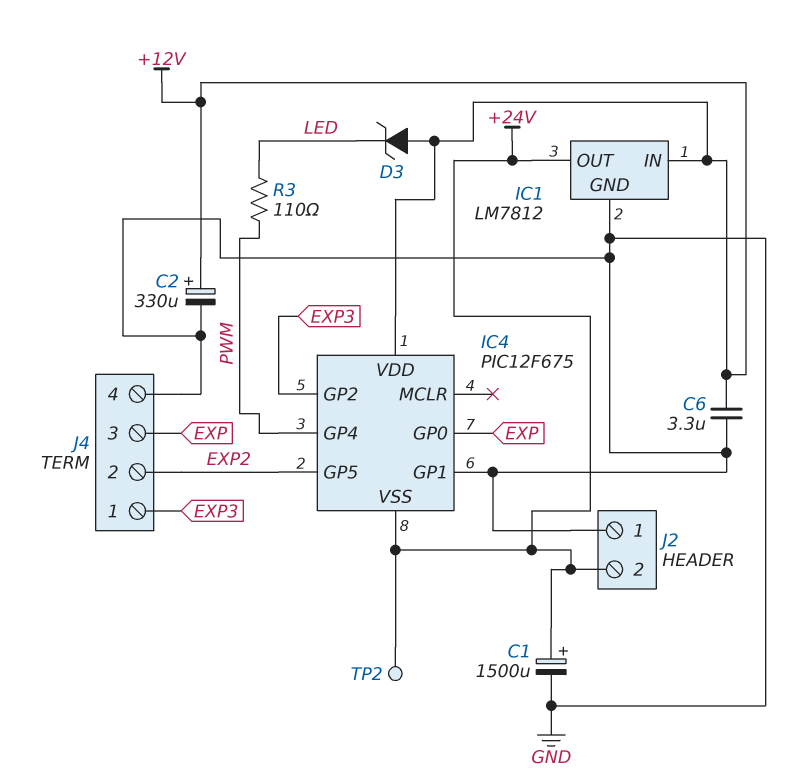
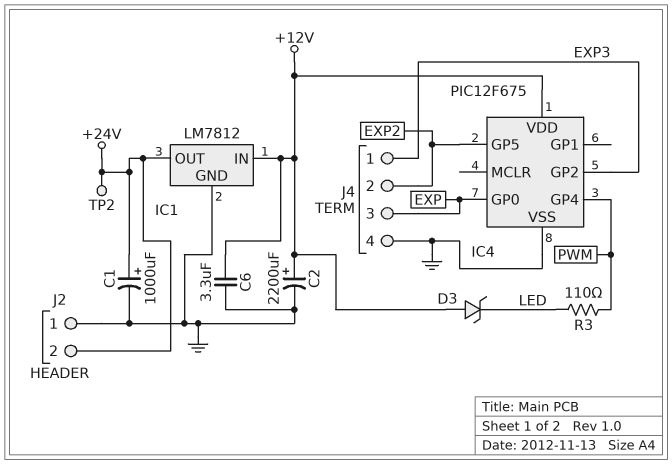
C1: 1500uF (plus +24V, minus GND) -> 1000uF (plus +24V, minus GND)
C2: 330uF (plus +12V, minus GND) -> 2200uF (plus +12V, minus GND)
IC4 pin GP1: GND -> none
IC4 pin VSS: +24V -> GND

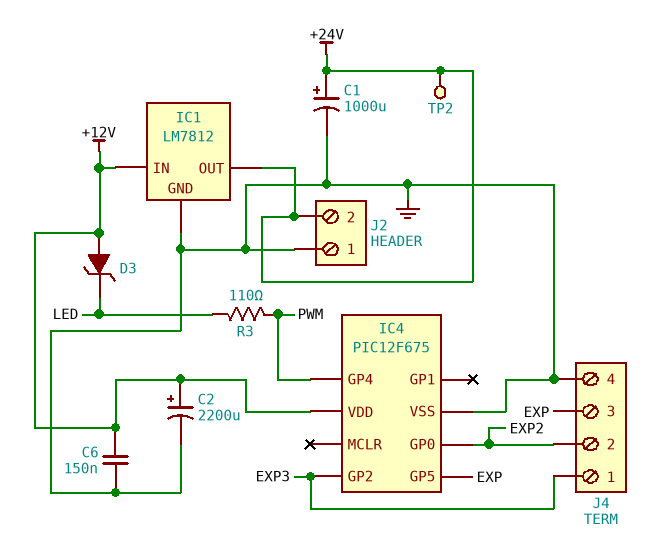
C6: 3.3uF (+12V, GND) -> 150nF (+12V, GND)
IC4 pin GP0: EXP -> EXP2
IC4 pin GP5: EXP2 -> EXP

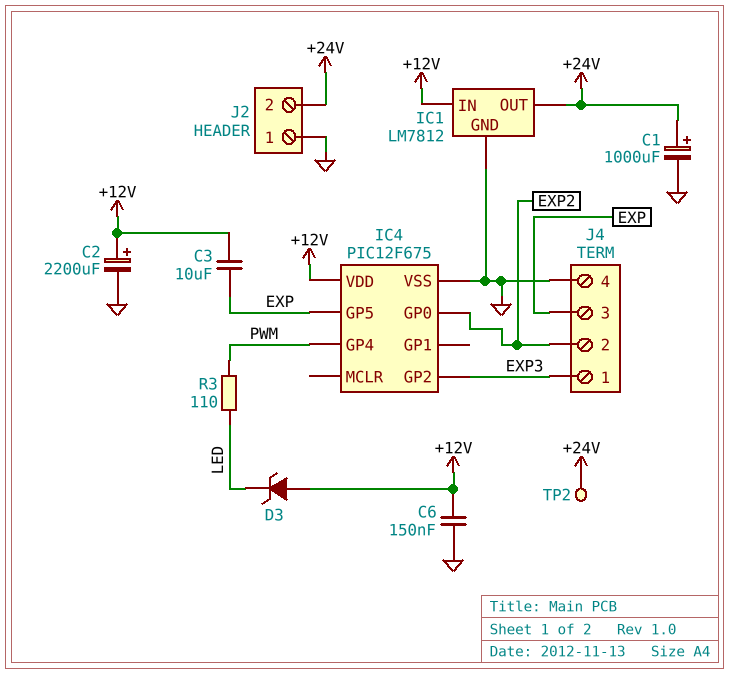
C3: none -> 10uF (+12V, EXP)

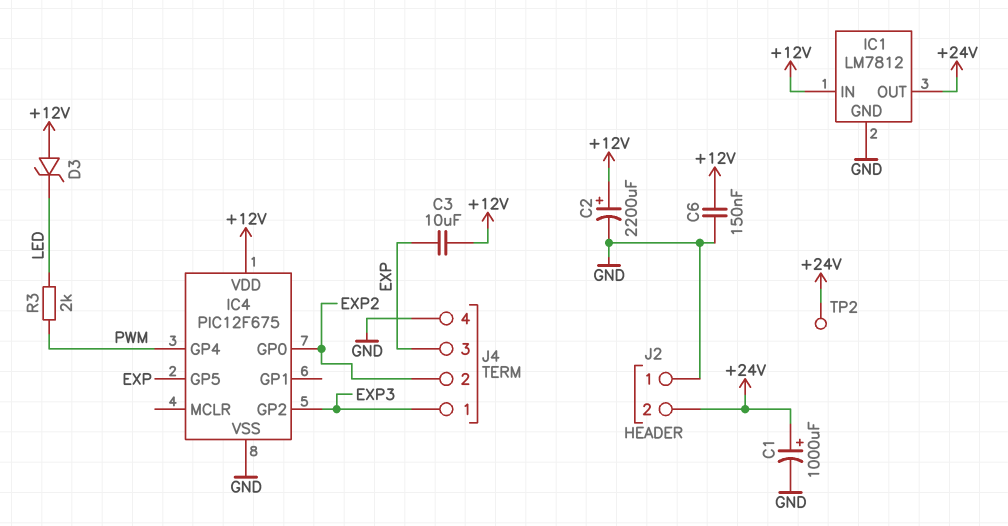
R3: 110 (LED, PWM) -> 2k (LED, PWM)

